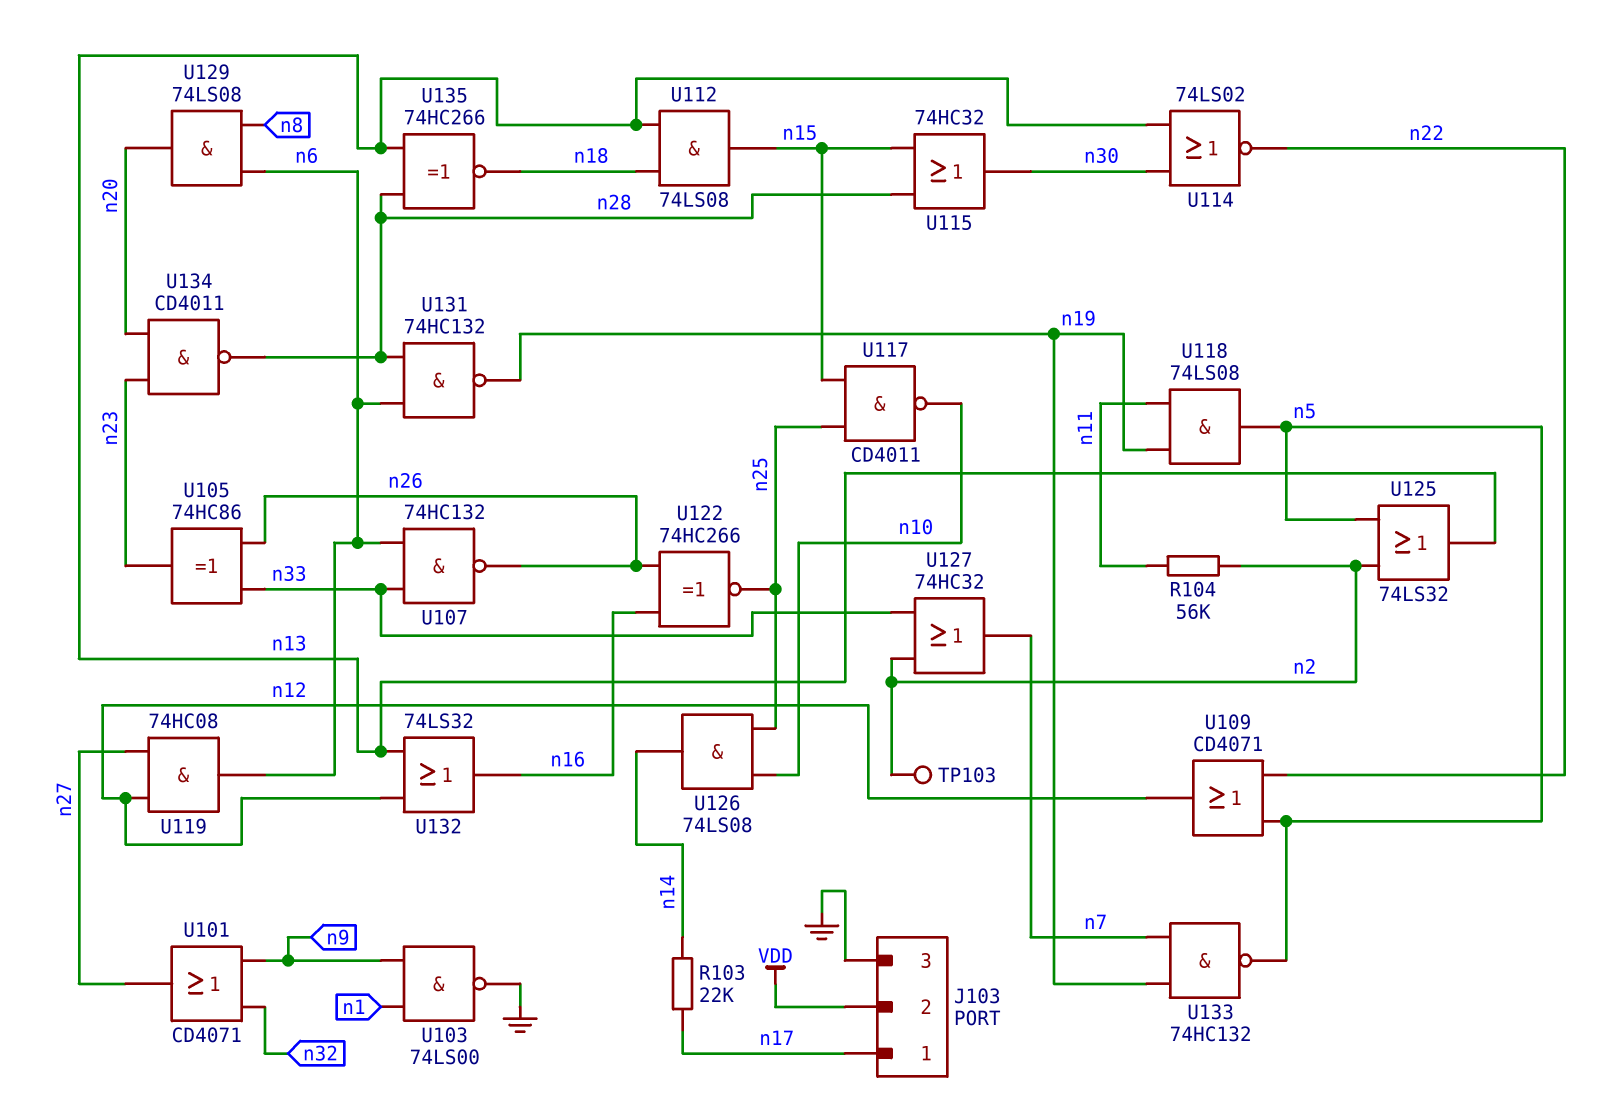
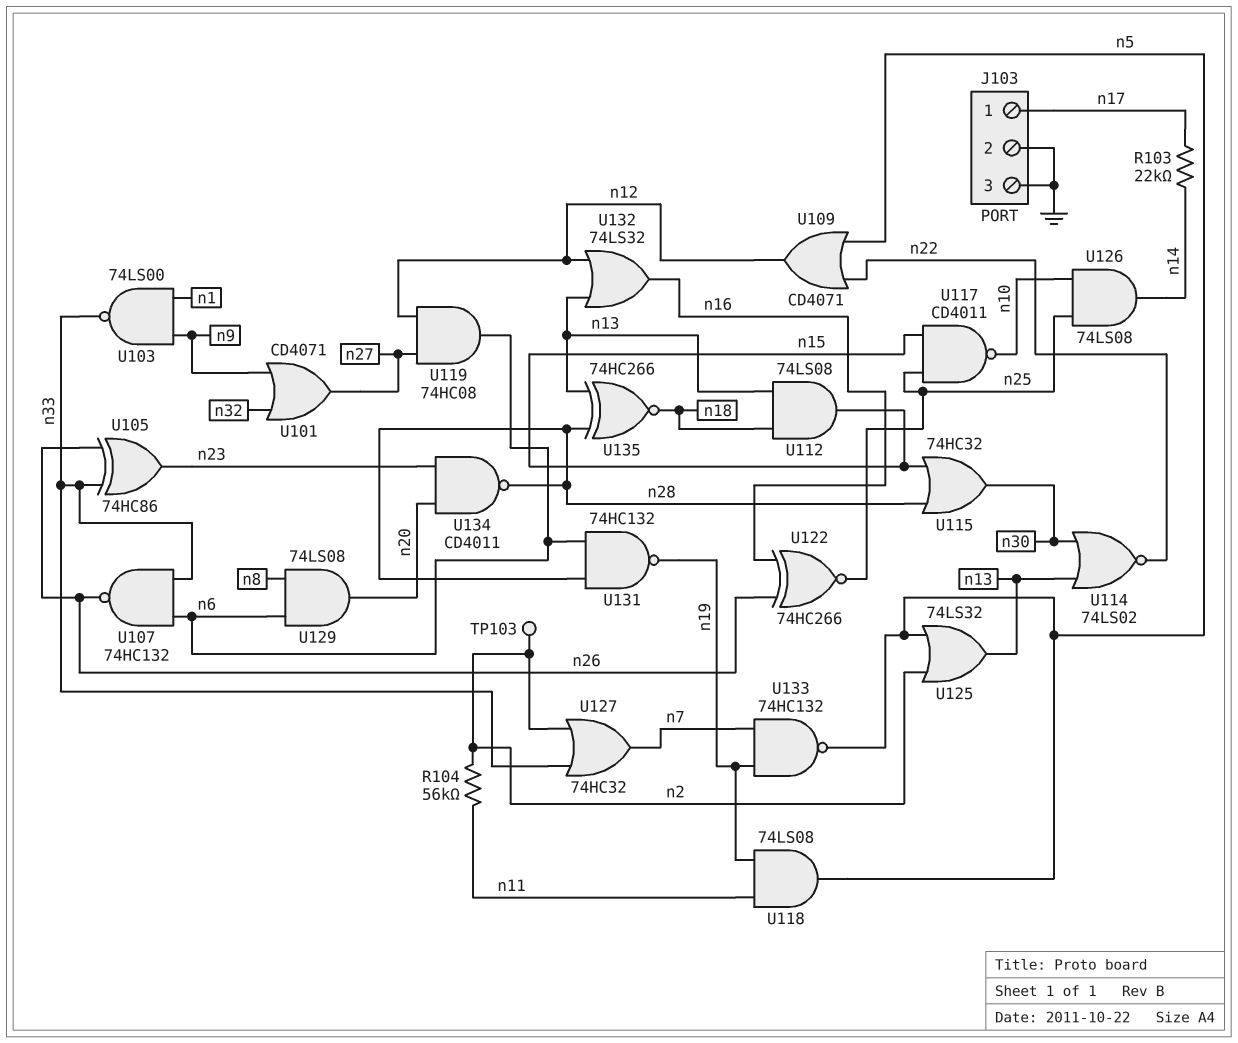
J103 pin 2: VDD -> GND
U103: NAND 74LS00 (in n1, in n9, out GND) -> NAND 74LS00 (in n1, in n9, out n33)

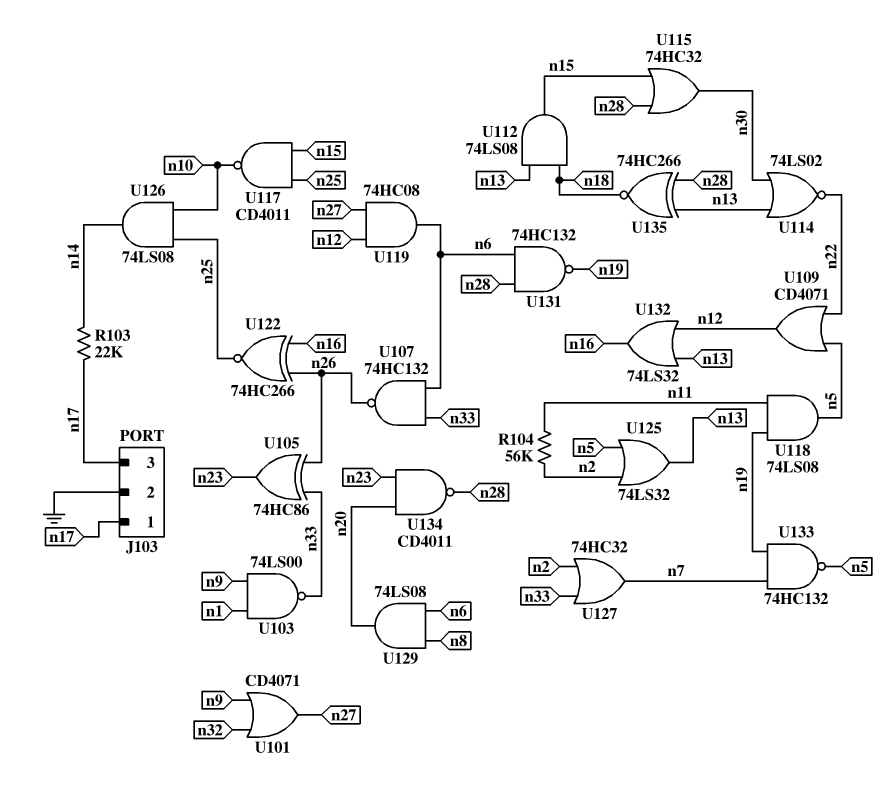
J103 pin 3: GND -> n17
TP103: test point (n2) -> none

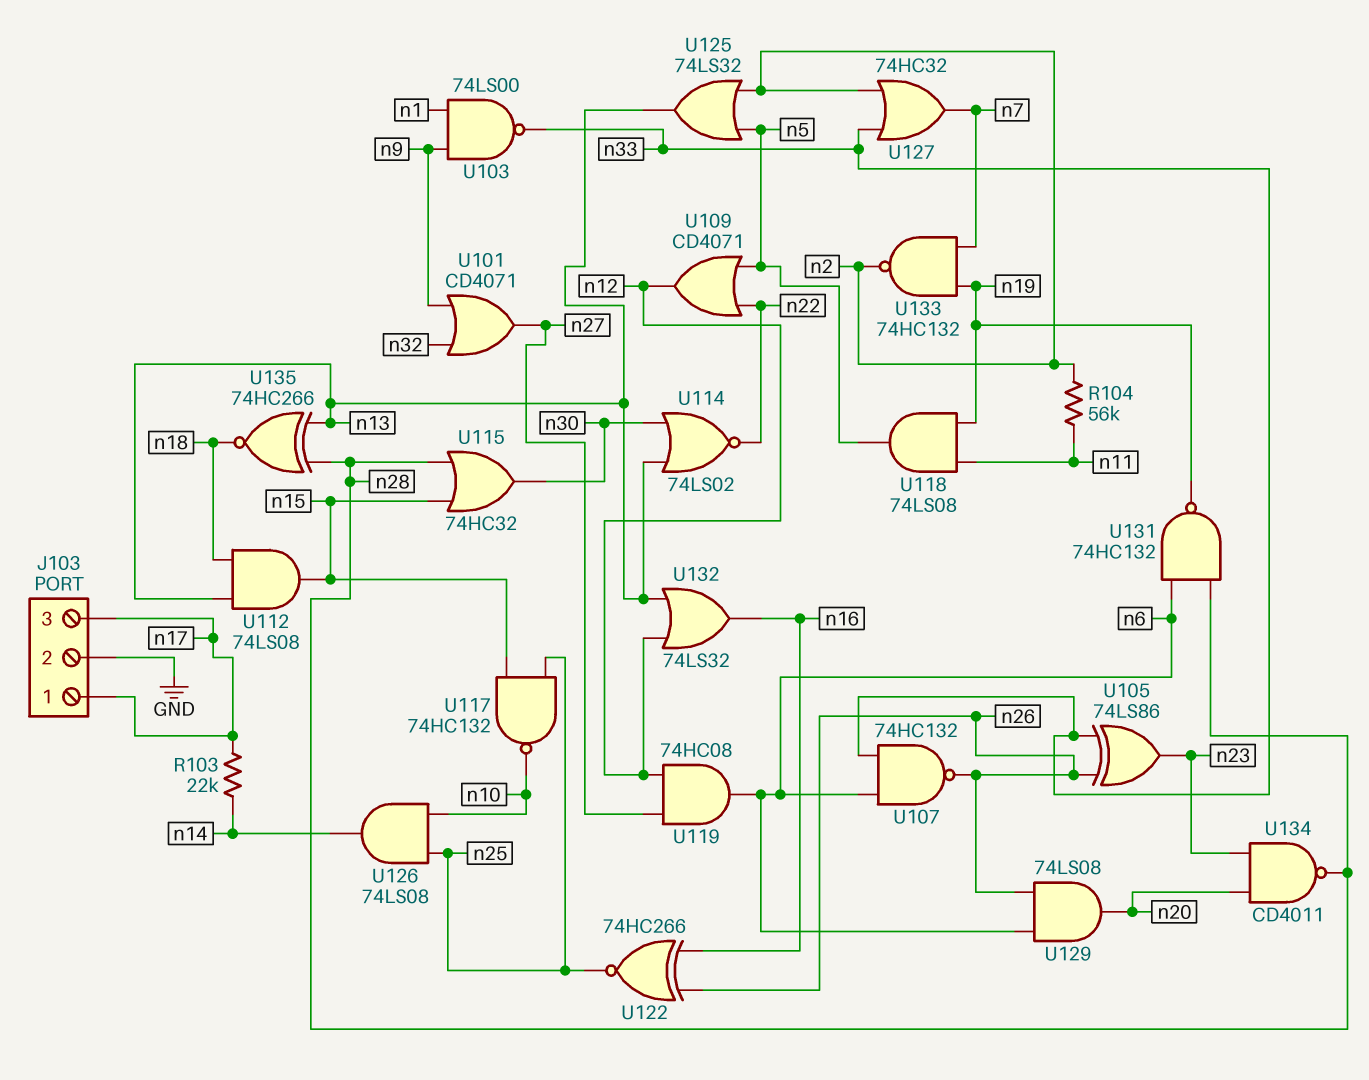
U105: XOR 74HC86 (in n26, in n33, out n23) -> XOR 74LS86 (in n26, in n33, out n23)
U117: NAND CD4011 (in n15, in n25, out n10) -> NAND 74HC132 (in n15, in n25, out n10)
U129: AND 74LS08 (in n6, in n8, out n20) -> AND 74LS08 (in n6, in n26, out n20)
U133: NAND 74HC132 (in n7, in n19, out n5) -> NAND 74HC132 (in n7, in n19, out n2)

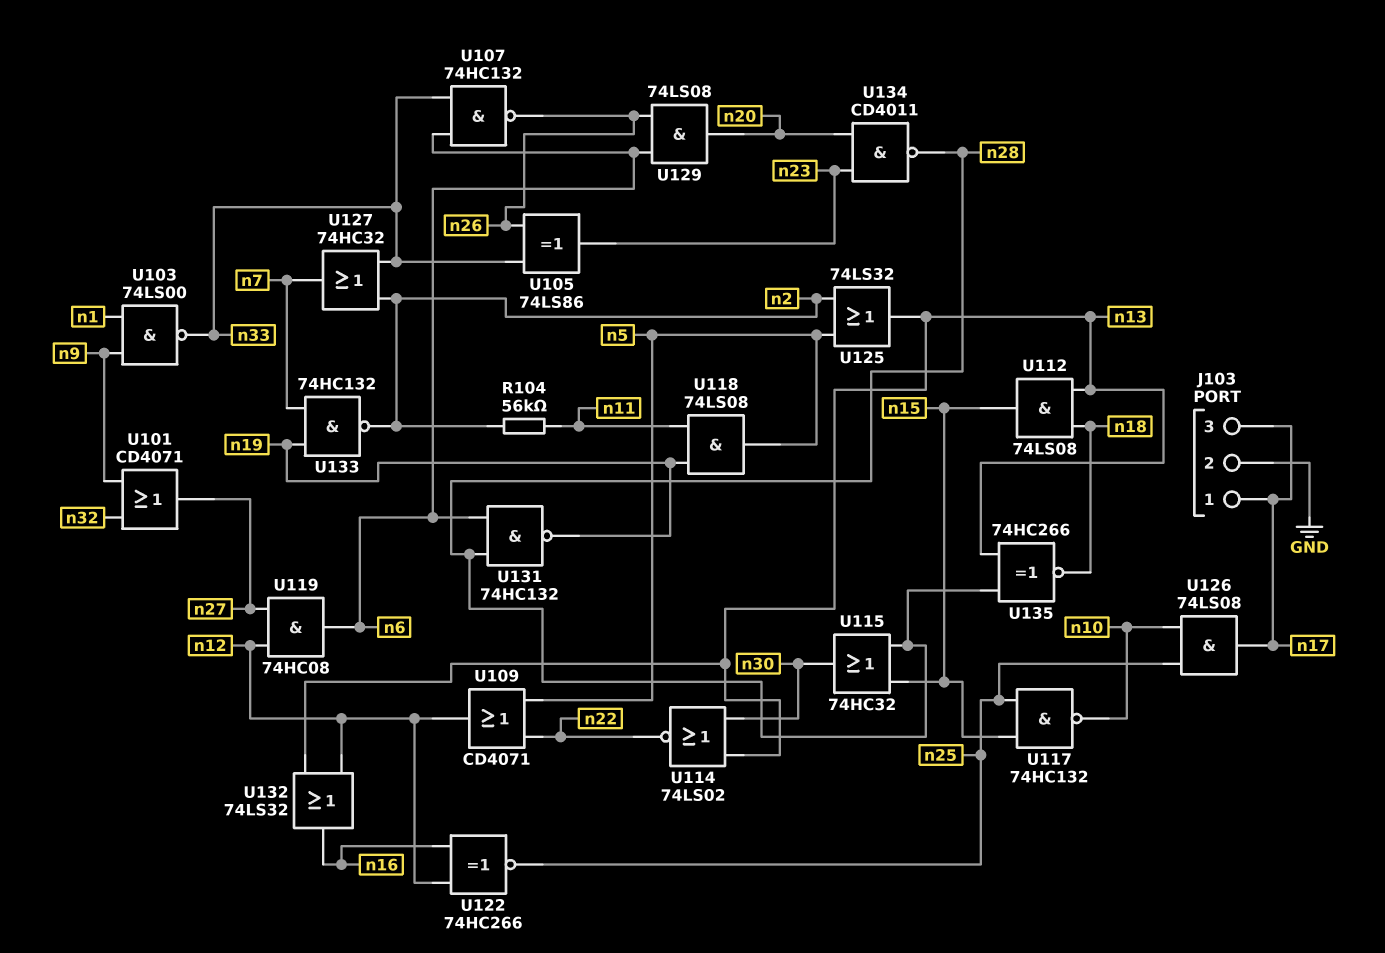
R103: 22k (n14, n17) -> none
U122: XNOR 74HC266 (in n16, in n26, out n25) -> XNOR 74HC266 (in n12, in n16, out n25)
U126: AND 74LS08 (in n10, in n25, out n14) -> AND 74LS08 (in n10, in n25, out n17)

